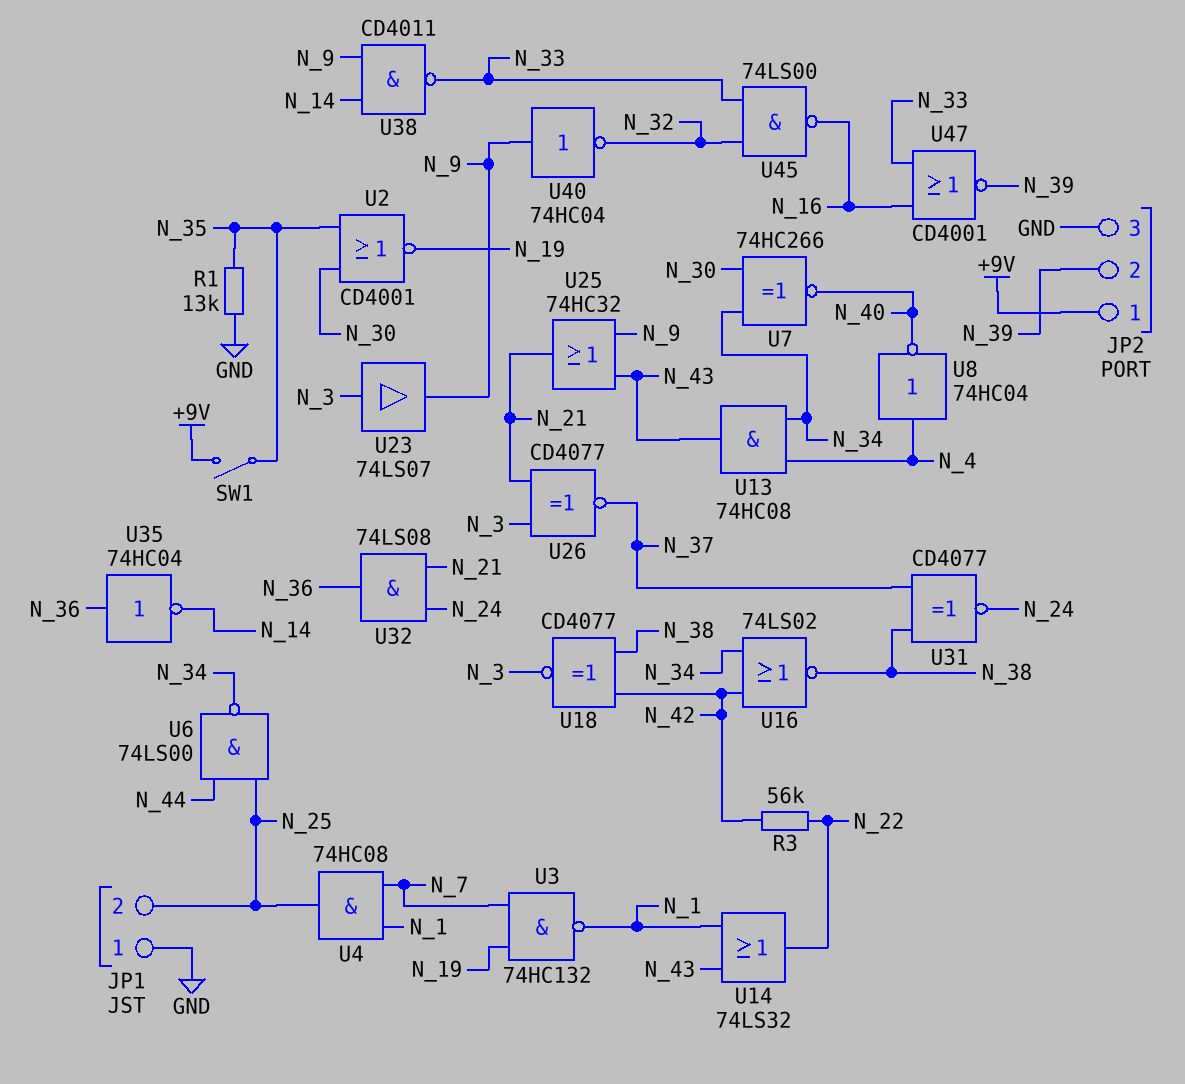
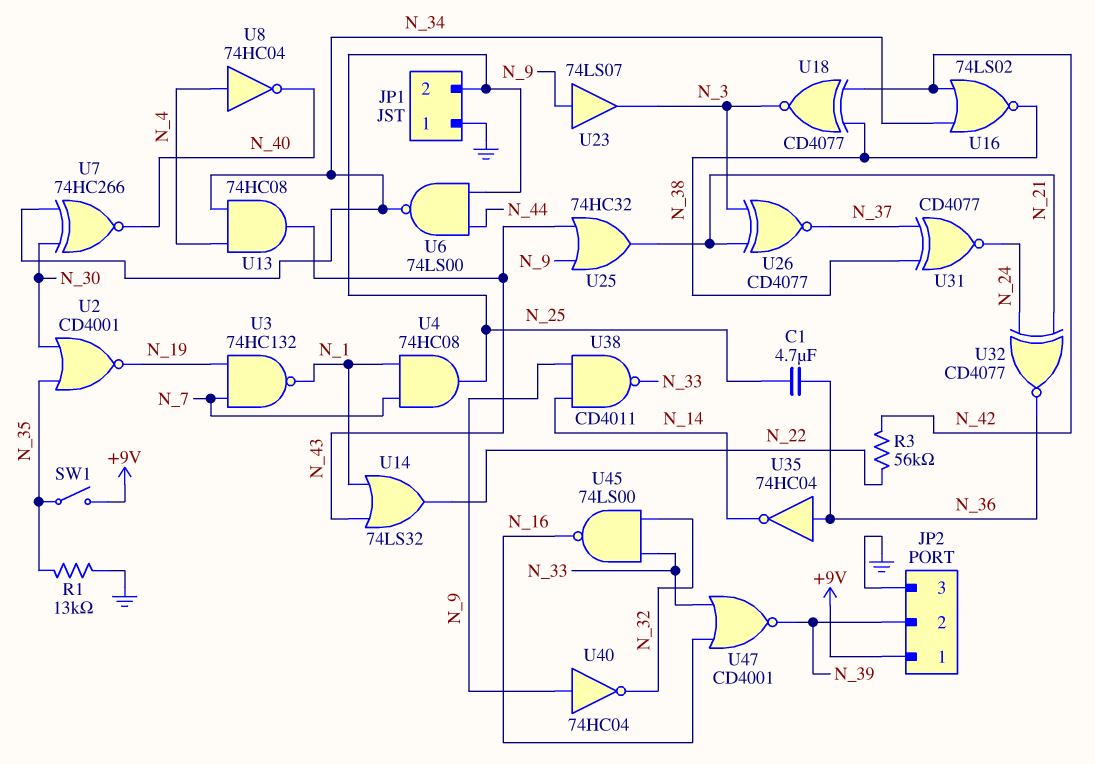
C1: none -> 4.7uF (N_25, N_36)
U23: buffer 74LS07 (in N_3, out N_9) -> buffer 74LS07 (in N_9, out N_3)
U32: AND 74LS08 (in N_21, in N_24, out N_36) -> XNOR CD4077 (in N_21, in N_24, out N_36)

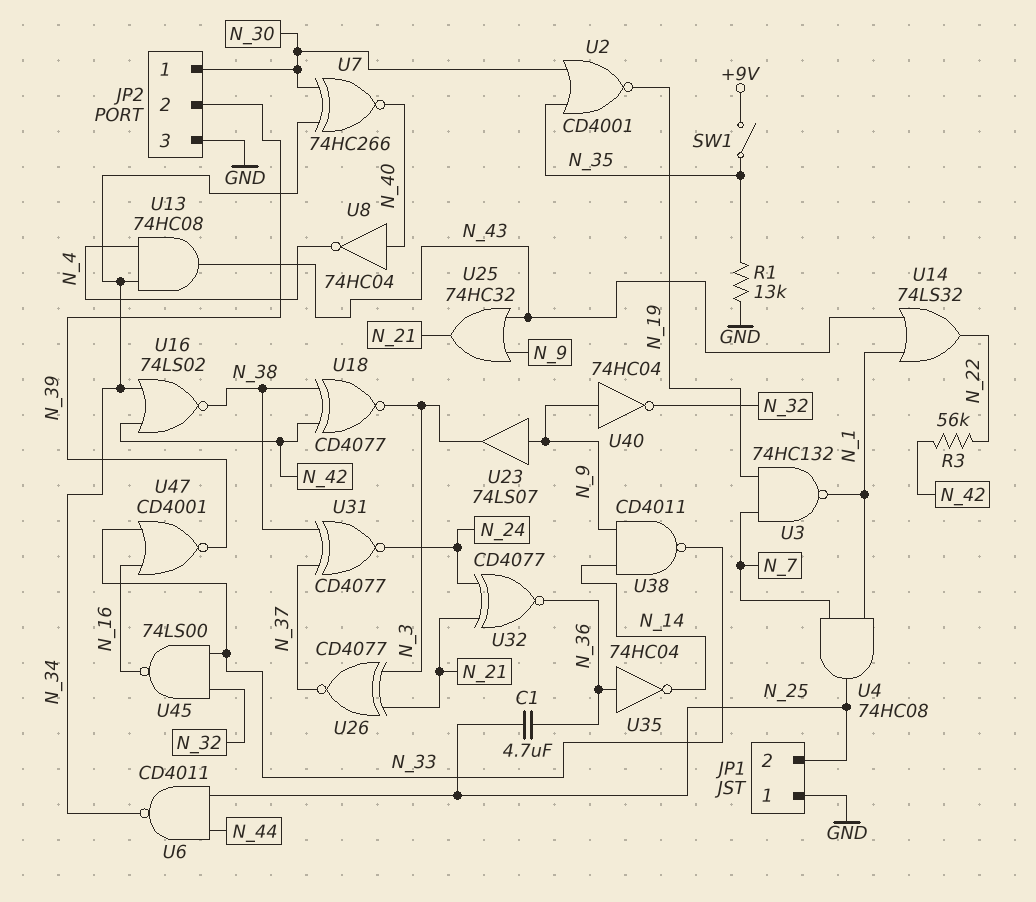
JP2 pin 1: +9V -> N_30
U6: NAND 74LS00 (in N_25, in N_44, out N_34) -> NAND CD4011 (in N_25, in N_44, out N_34)
U8: NOT 74HC04 (in N_4, out N_40) -> NOT 74HC04 (in N_40, out N_4)

